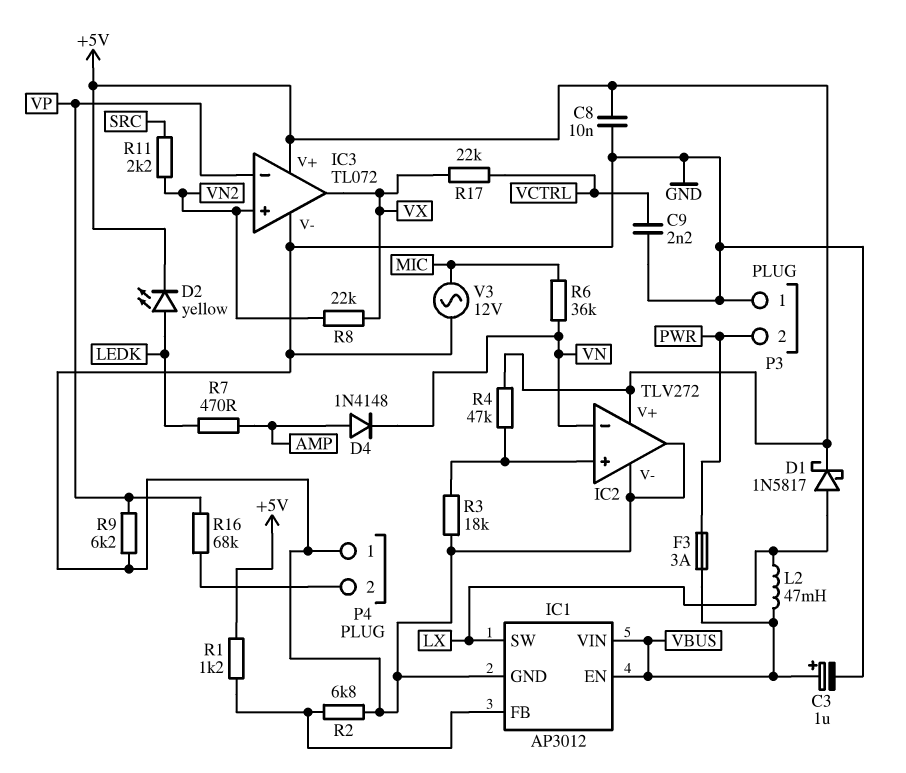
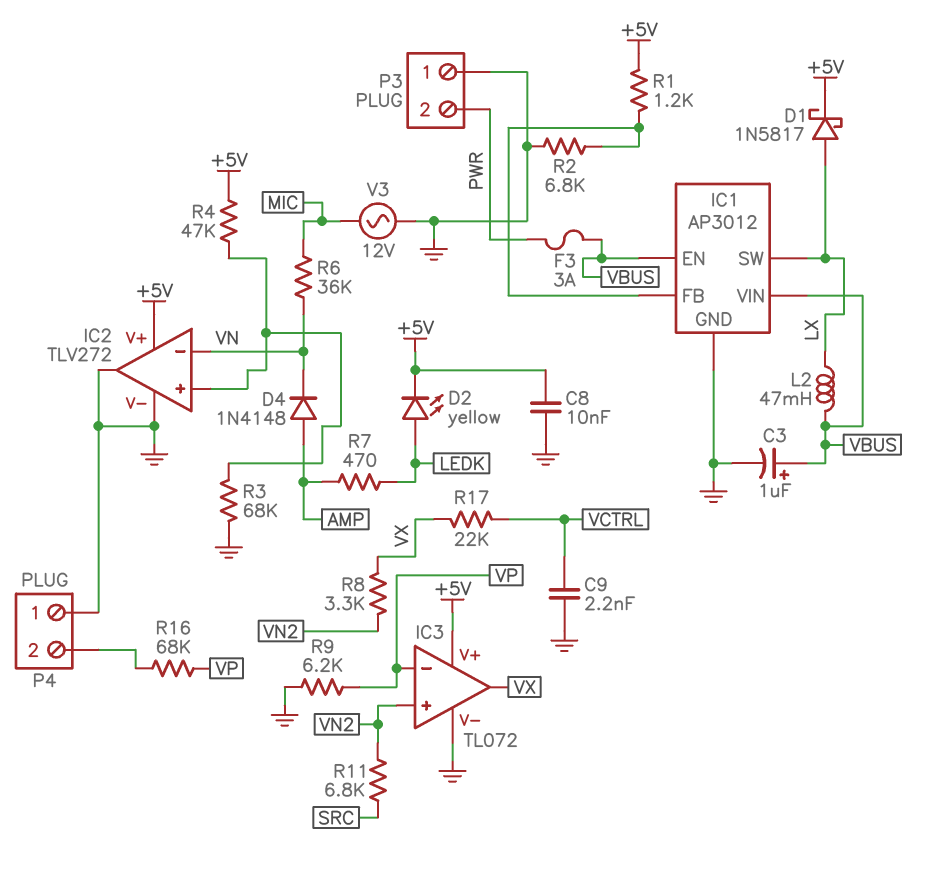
R3: 18k (GND, IC2/in+) -> 68k (GND, IC2/in+)
R8: 22k (VN2, VX) -> 3.3k (VN2, VX)
R11: 2.2k (SRC, VN2) -> 6.8k (SRC, VN2)

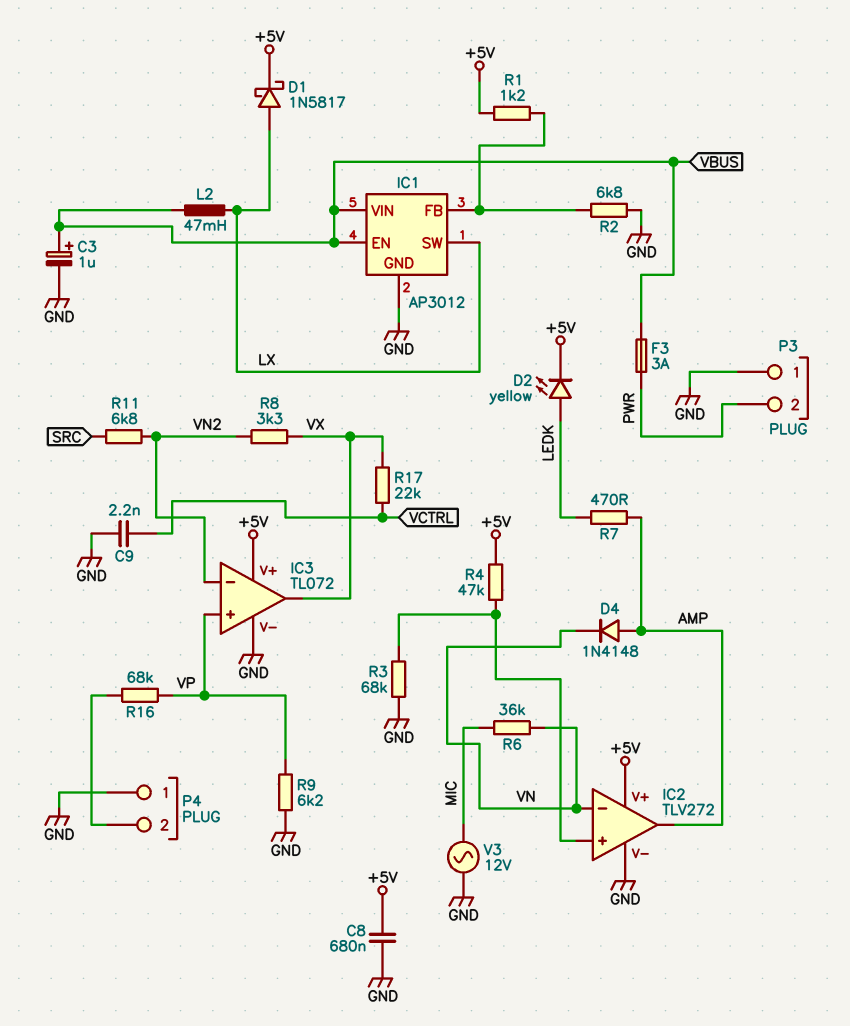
C8: 10nF (+5V, GND) -> 680nF (+5V, GND)
IC2 pin out: GND -> AMP
IC3 pin in+: VN2 -> VP
IC3 pin in-: VP -> VN2

